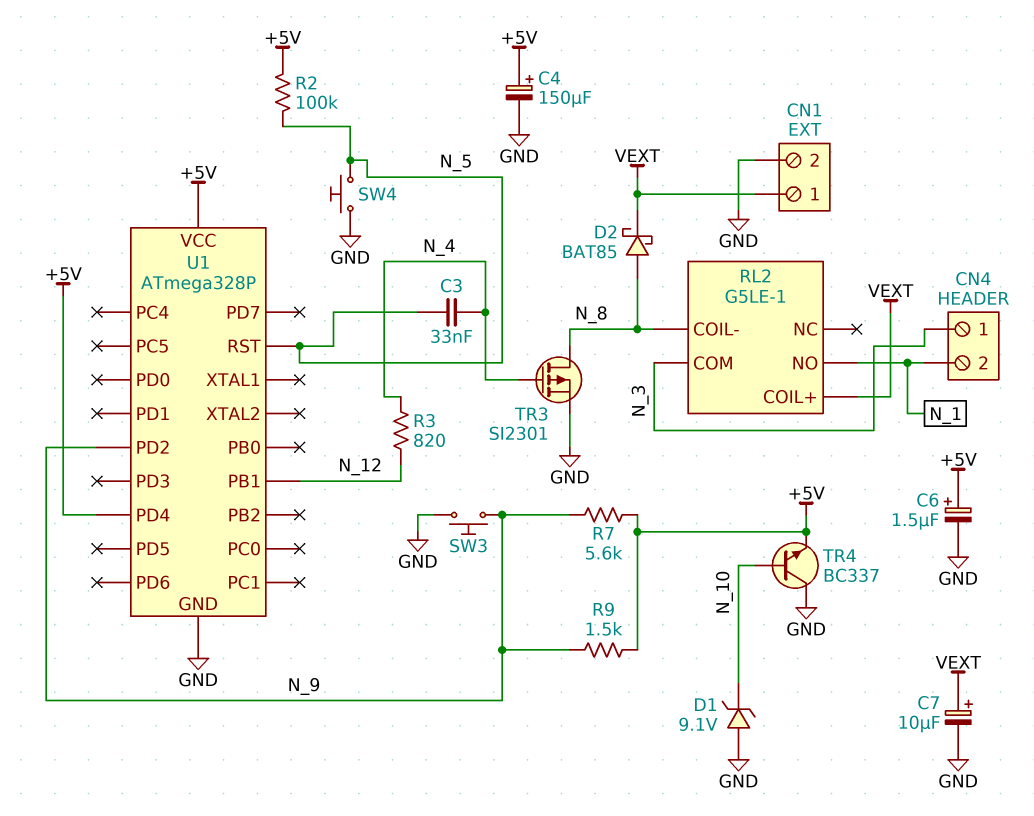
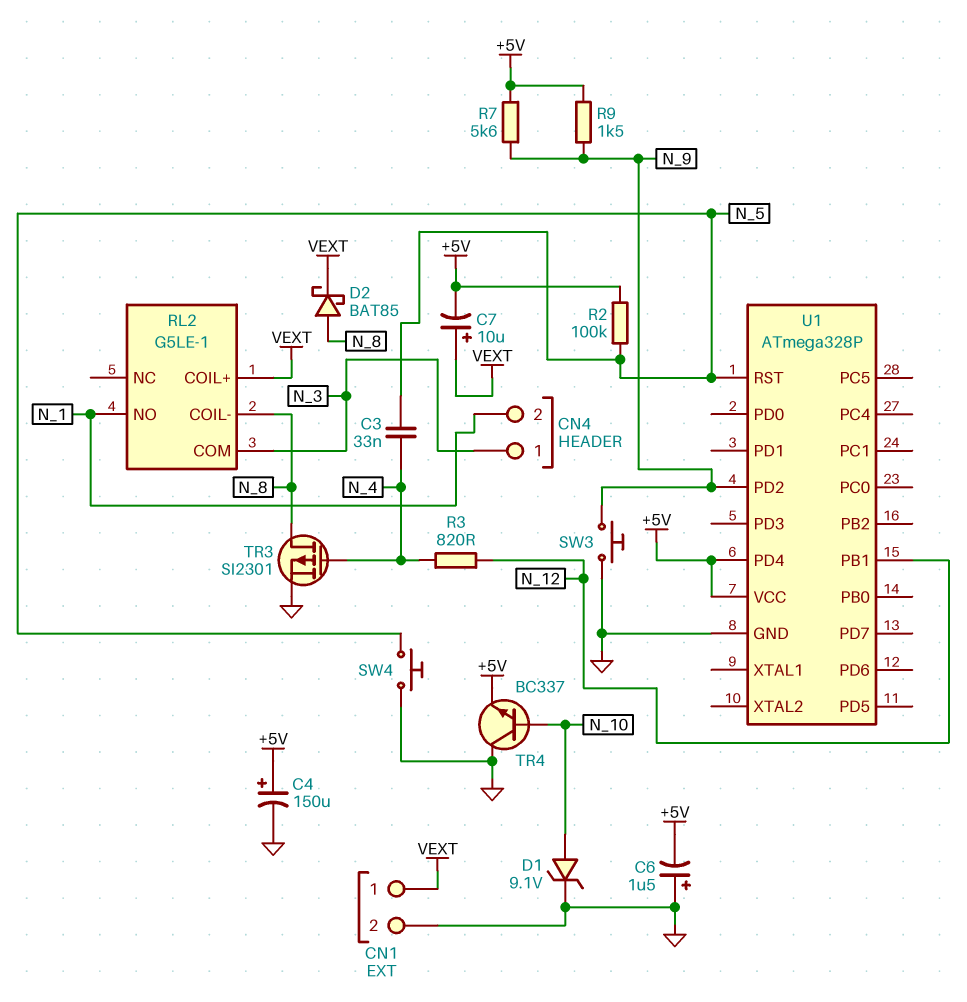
C6: 1.5uF (plus +5V, minus GND) -> 1.5uF (plus GND, minus +5V)
C7: 10uF (plus VEXT, minus GND) -> 10uF (plus VEXT, minus +5V)
D1: zener 9.1V (A GND, K N_10) -> zener 9.1V (A N_10, K GND)

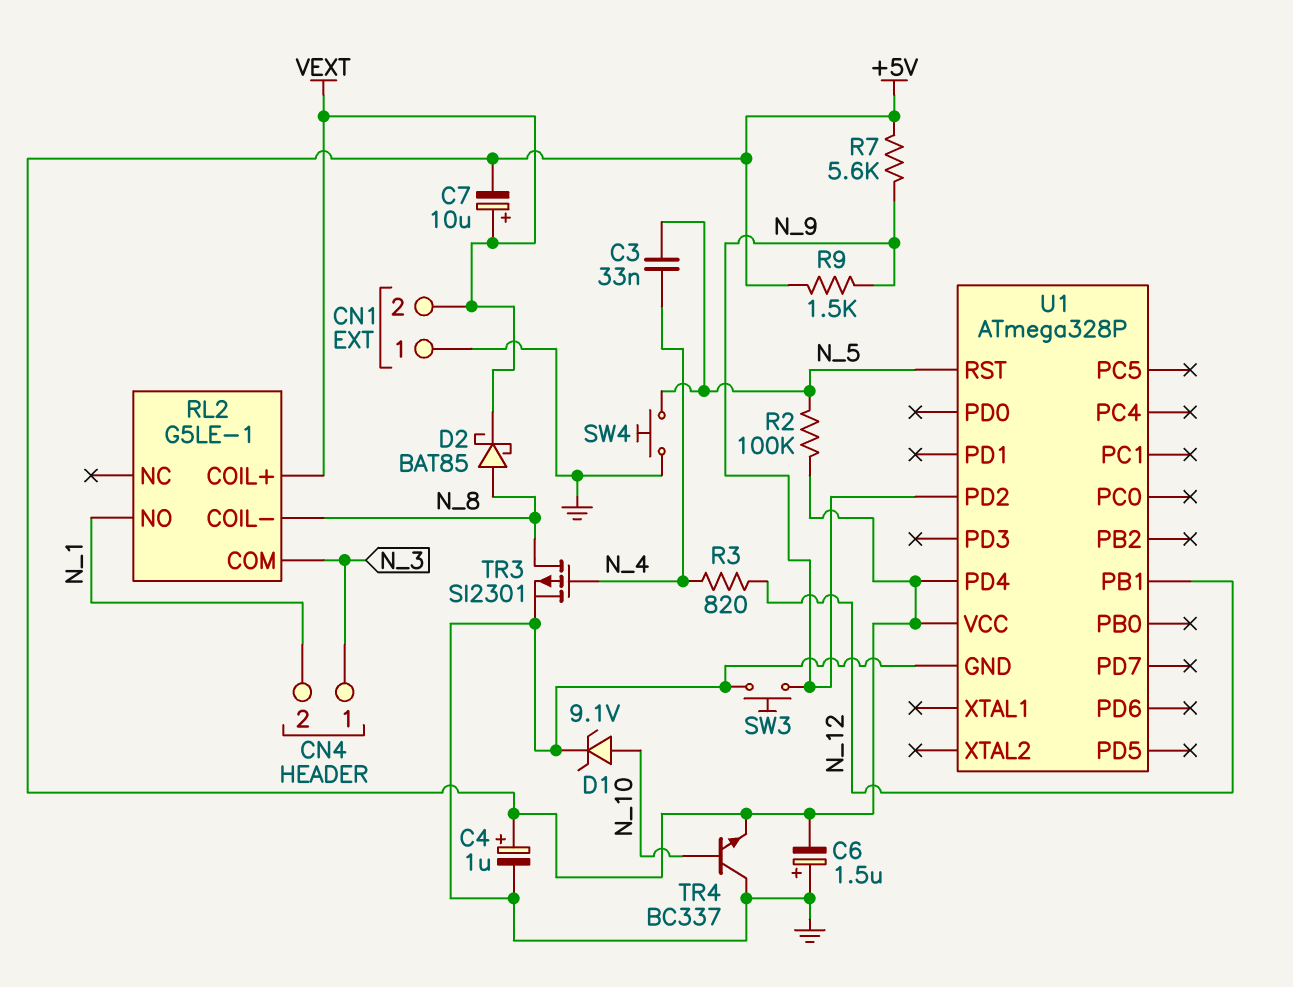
C4: 150uF (plus +5V, minus GND) -> 1uF (plus +5V, minus GND)
CN1 pin 1: VEXT -> GND
CN1 pin 2: GND -> VEXT

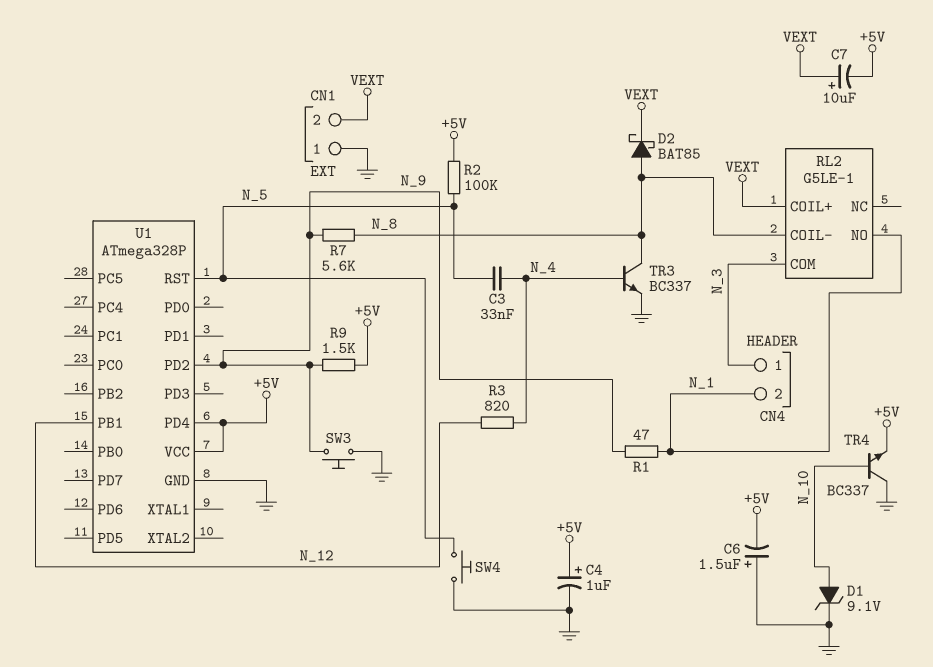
R1: none -> 47 (N_1, N_9)
R7: 5.6k (+5V, N_9) -> 5.6k (N_8, N_9)
TR3: PMOS SI2301 (G N_4, D N_8, S GND) -> NPN BC337 (B N_4, C N_8, E GND)

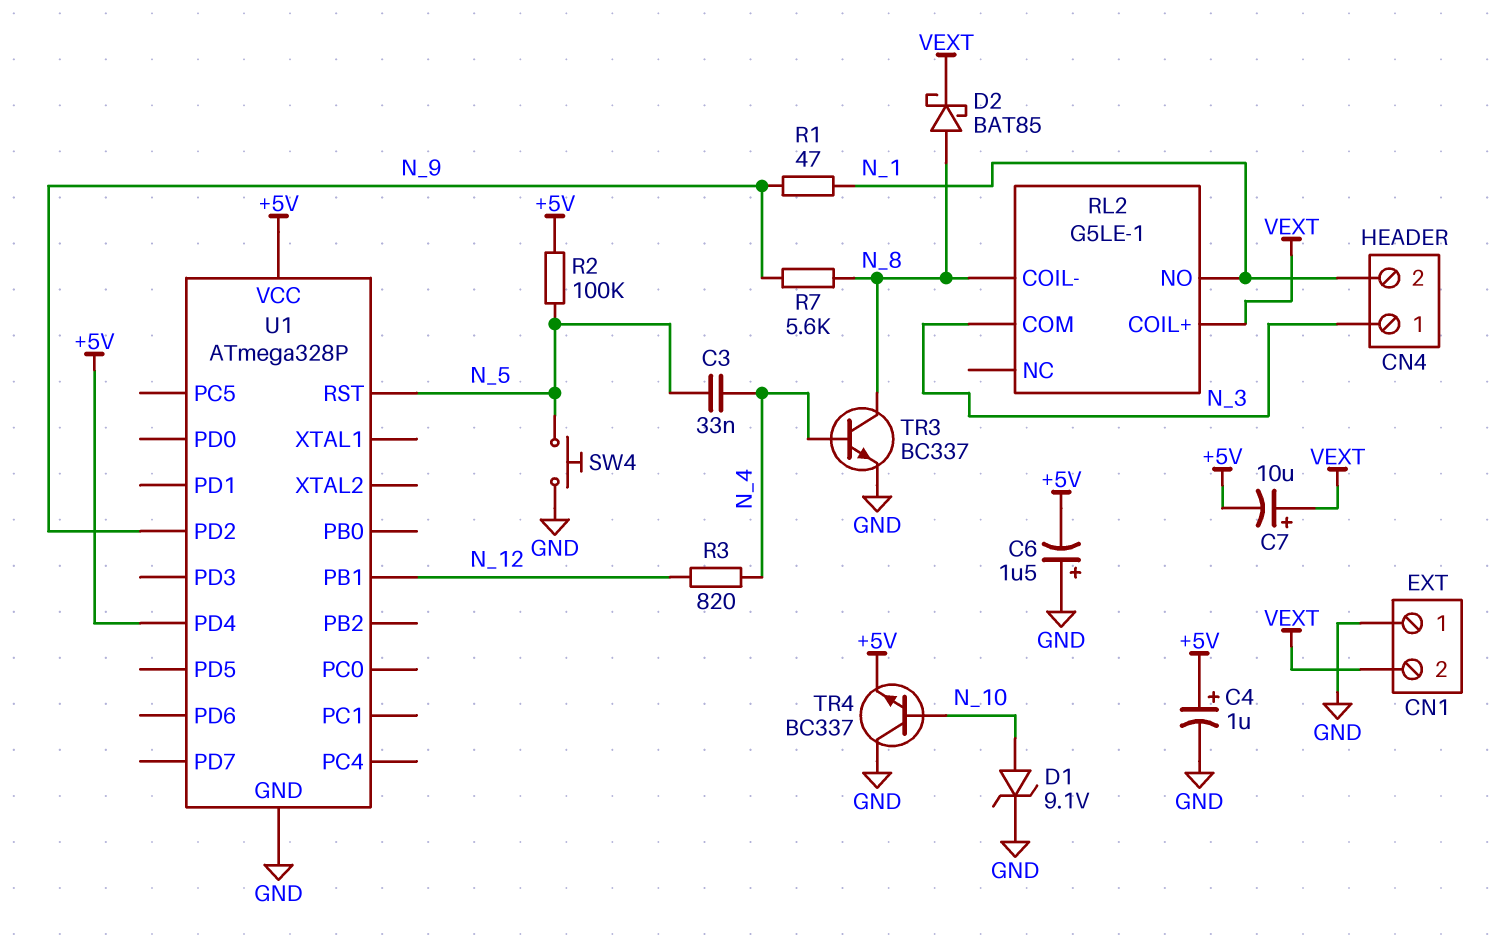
R9: 1.5k (+5V, N_9) -> none
SW3: button (GND, N_9) -> none

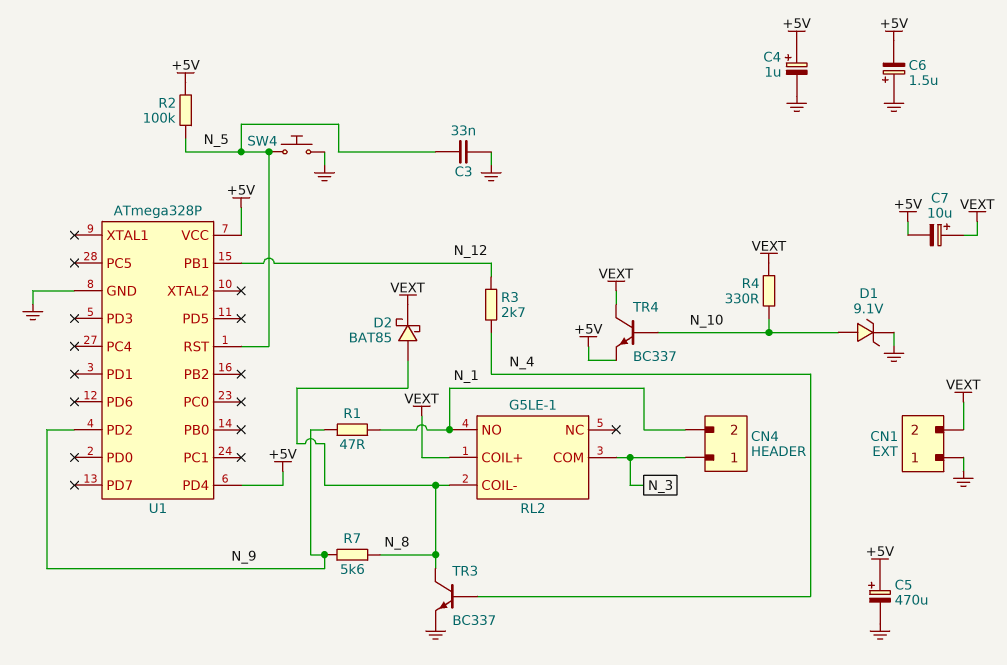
C3: 33nF (N_4, N_5) -> 33nF (GND, N_5)
C5: none -> 470uF (plus +5V, minus GND)
R3: 820 (N_4, N_12) -> 2.7k (N_4, N_12)
R4: none -> 330 (N_10, VEXT)
TR4: NPN BC337 (B N_10, C GND, E +5V) -> NPN BC337 (B N_10, C VEXT, E +5V)

